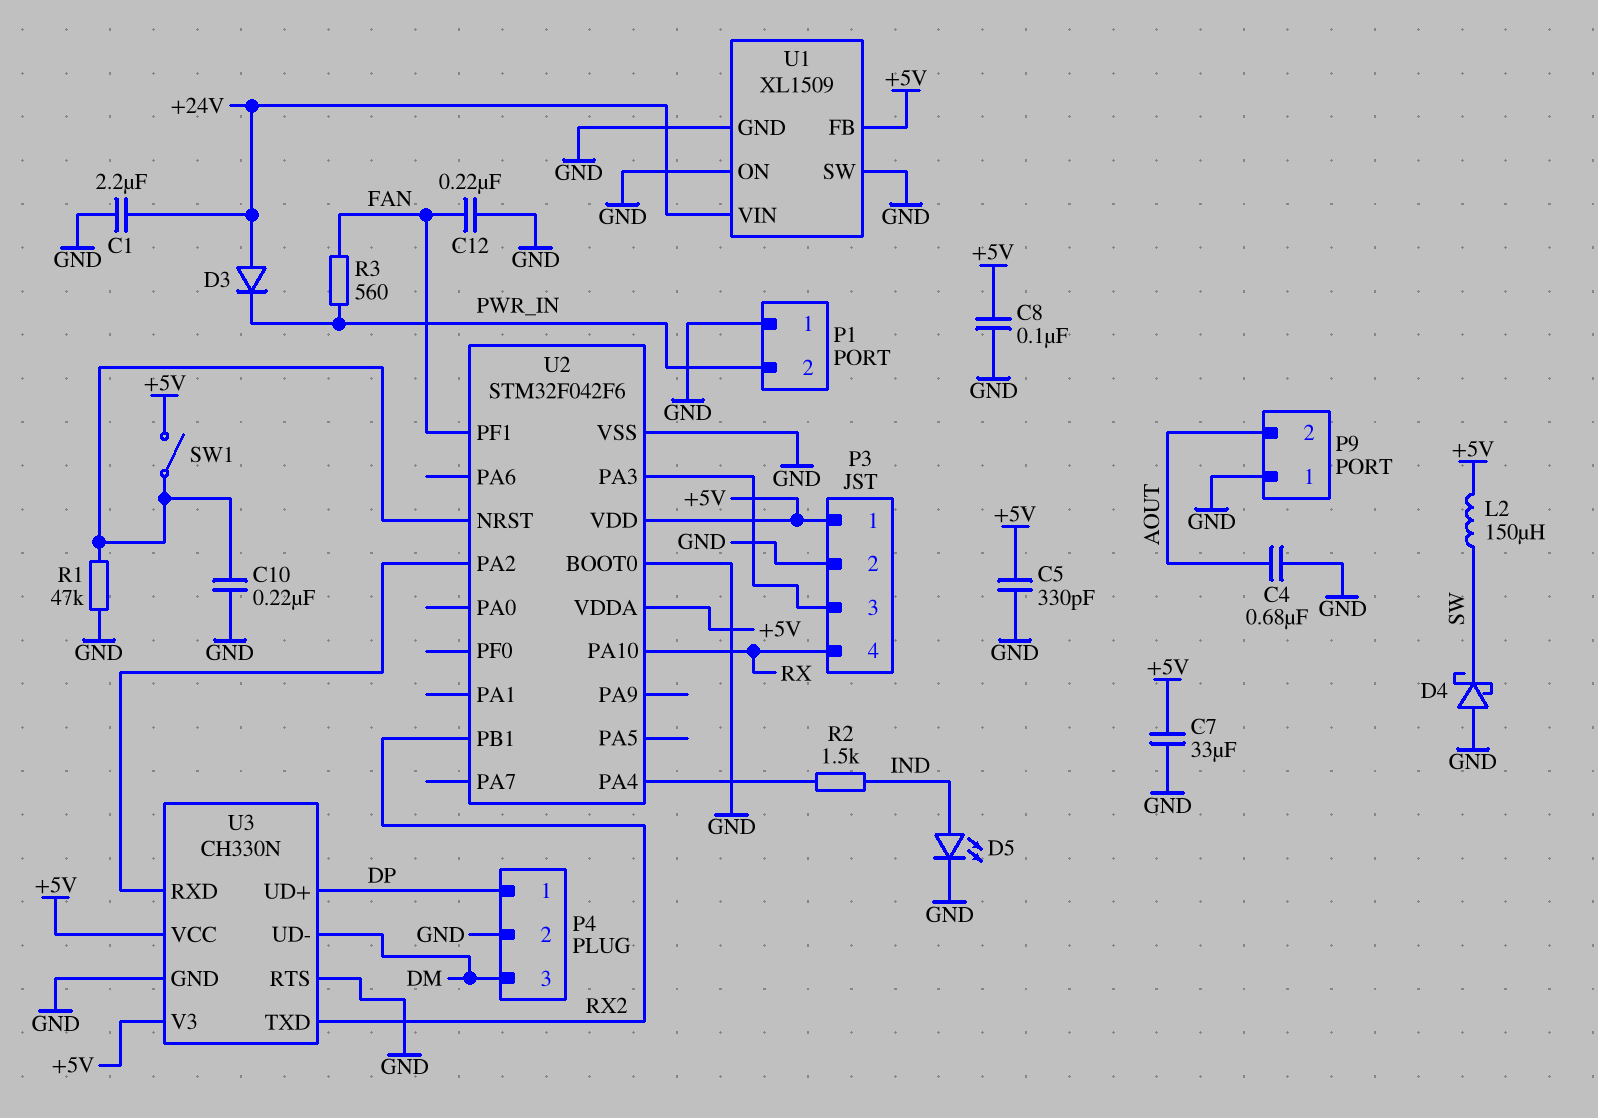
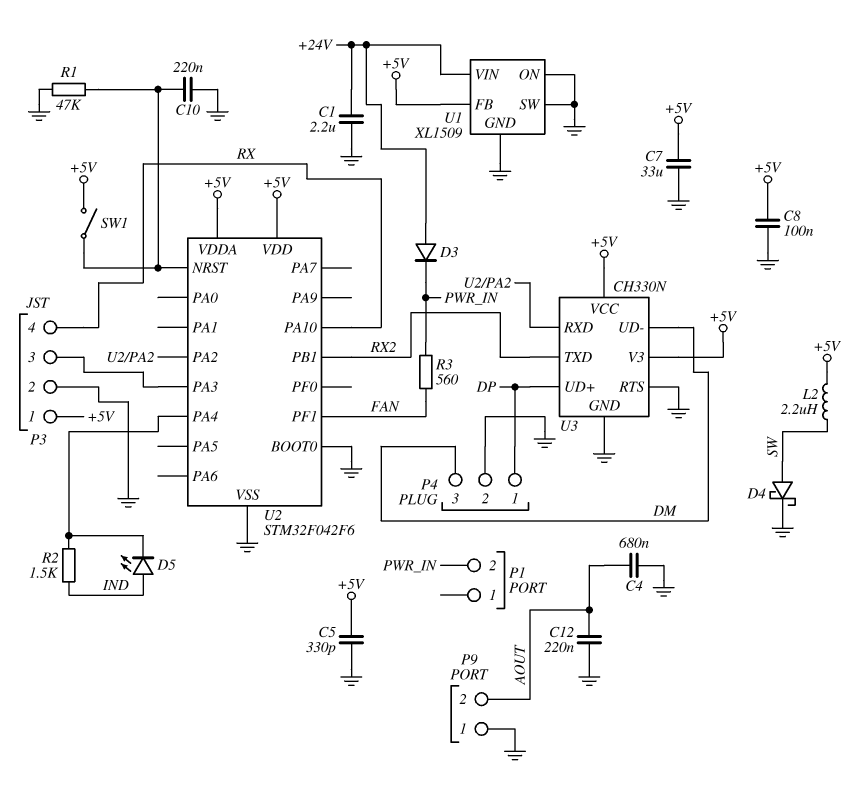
C12: 220nF (FAN, GND) -> 220nF (AOUT, GND)
D4: schottky (A GND, K SW) -> schottky (A SW, K GND)
D5: LED (A IND, K GND) -> LED (A IND, K U2/PA4)
L2: 150uH (+5V, SW) -> 2.2uH (+5V, SW)
P1 pin 1: GND -> none

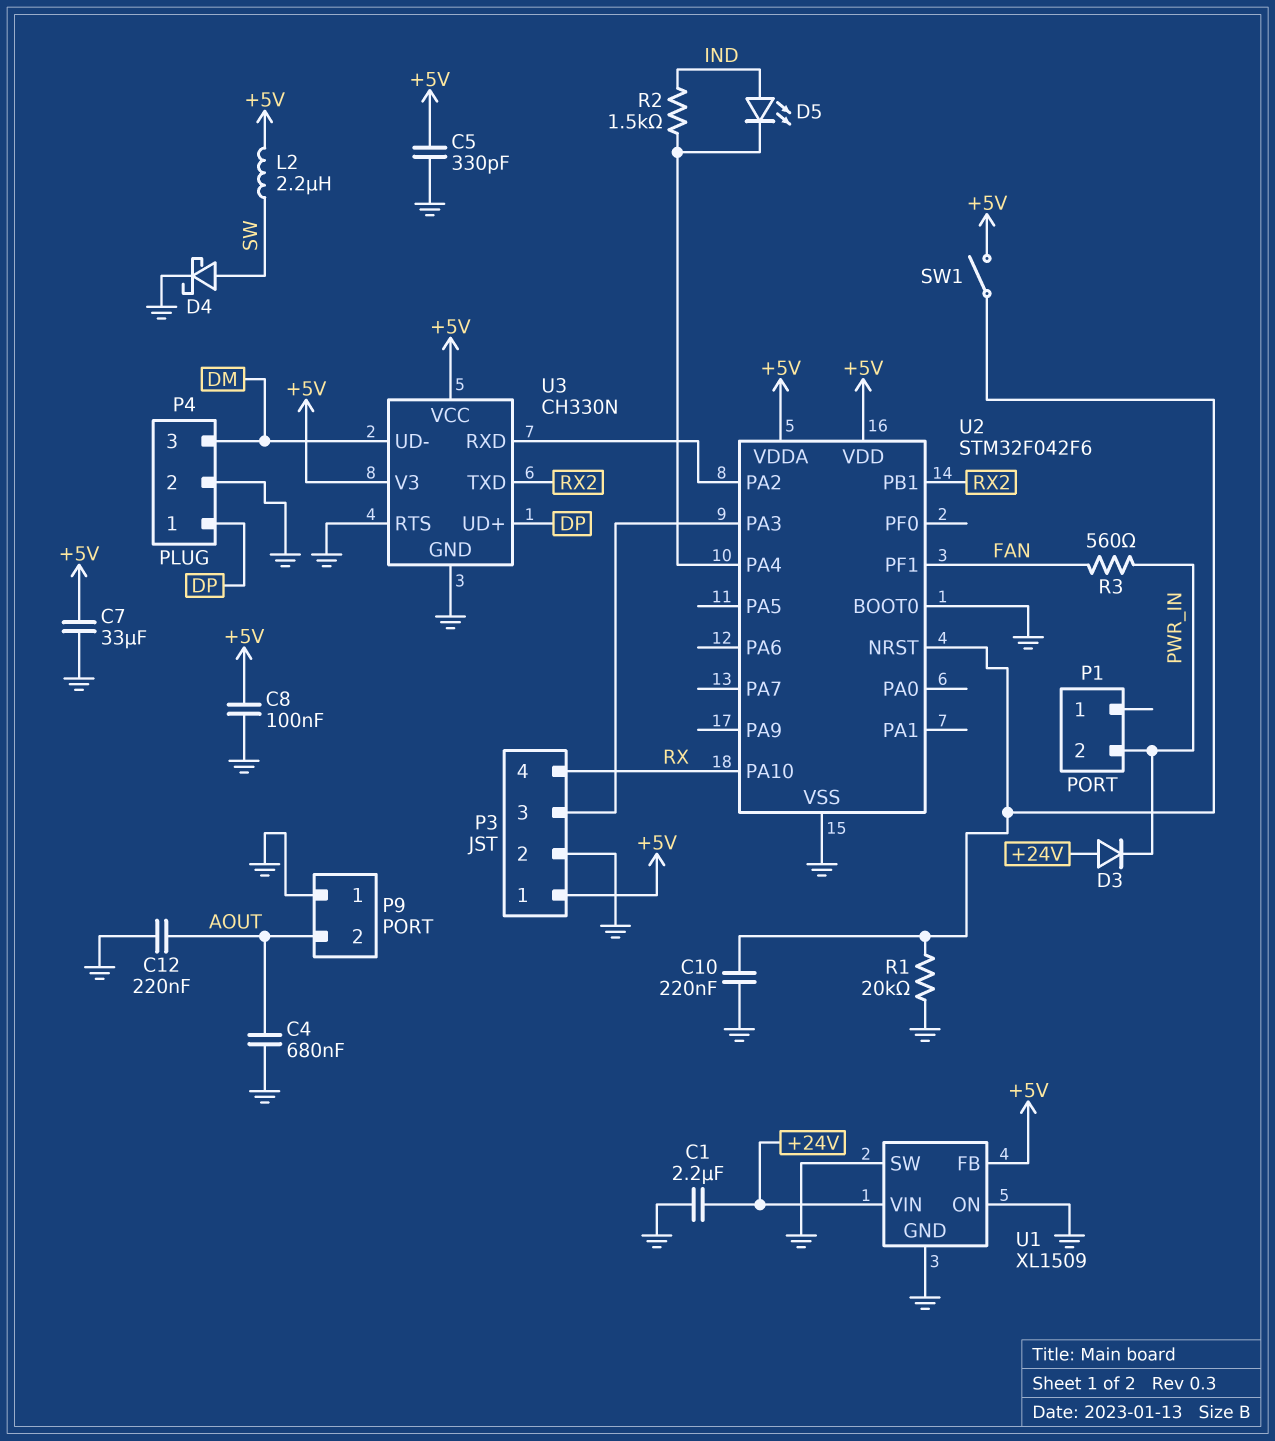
R1: 47k (GND, U2/NRST) -> 20k (GND, U2/NRST)

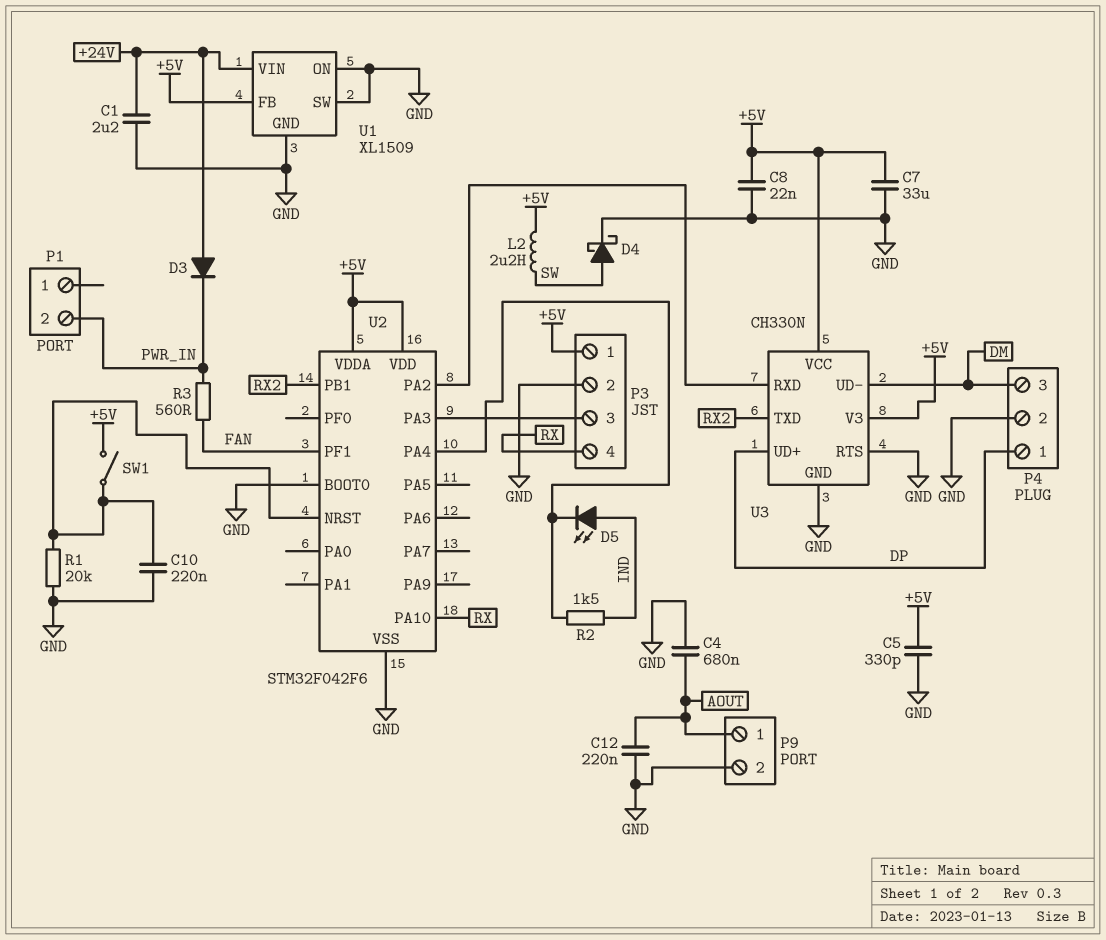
C8: 100nF (+5V, GND) -> 22nF (+5V, GND)
P9 pin 1: GND -> AOUT
P9 pin 2: AOUT -> GND

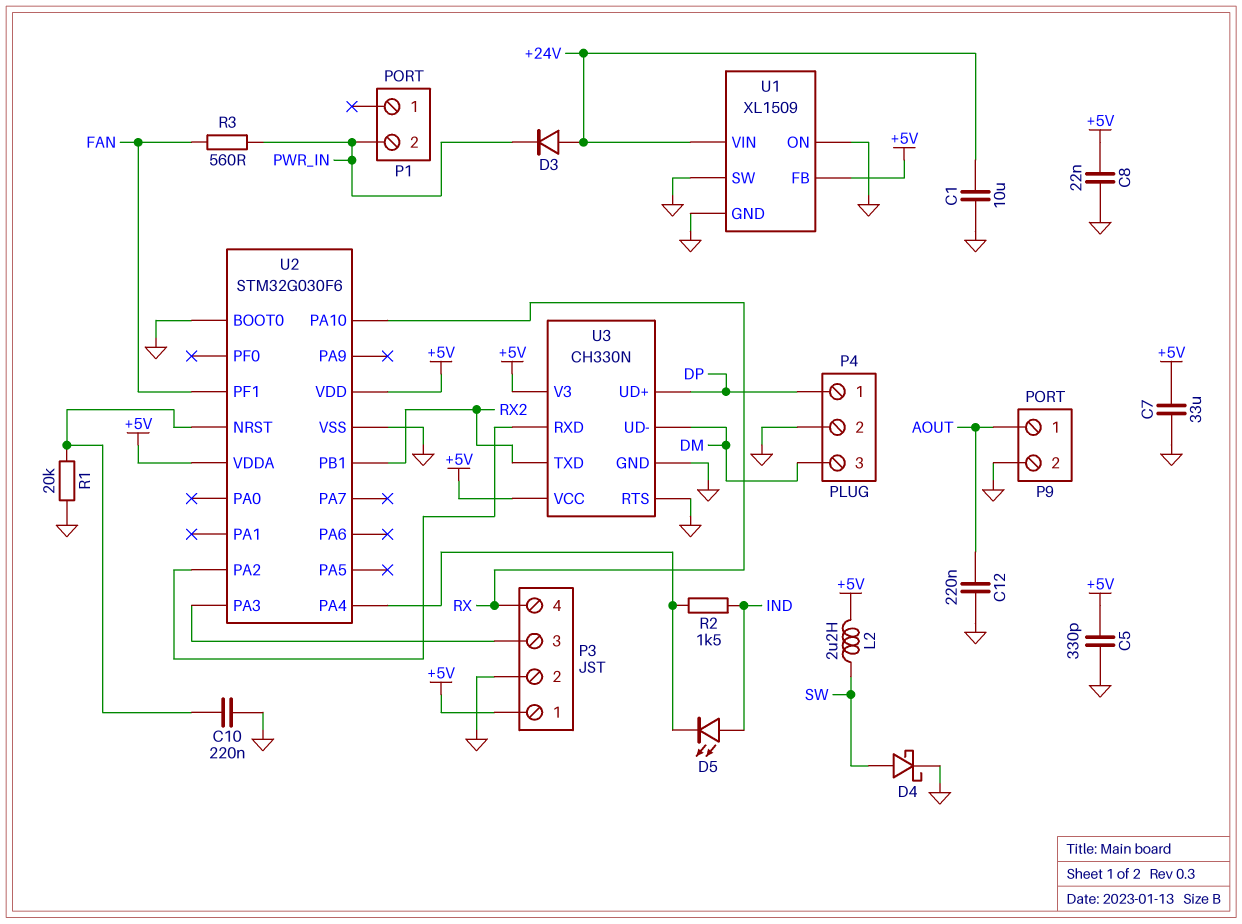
C1: 2.2uF (+24V, GND) -> 10uF (+24V, GND)
C4: 680nF (AOUT, GND) -> none
SW1: switch (+5V, U2/NRST) -> none
U2: STM32F042F6 -> STM32G030F6

